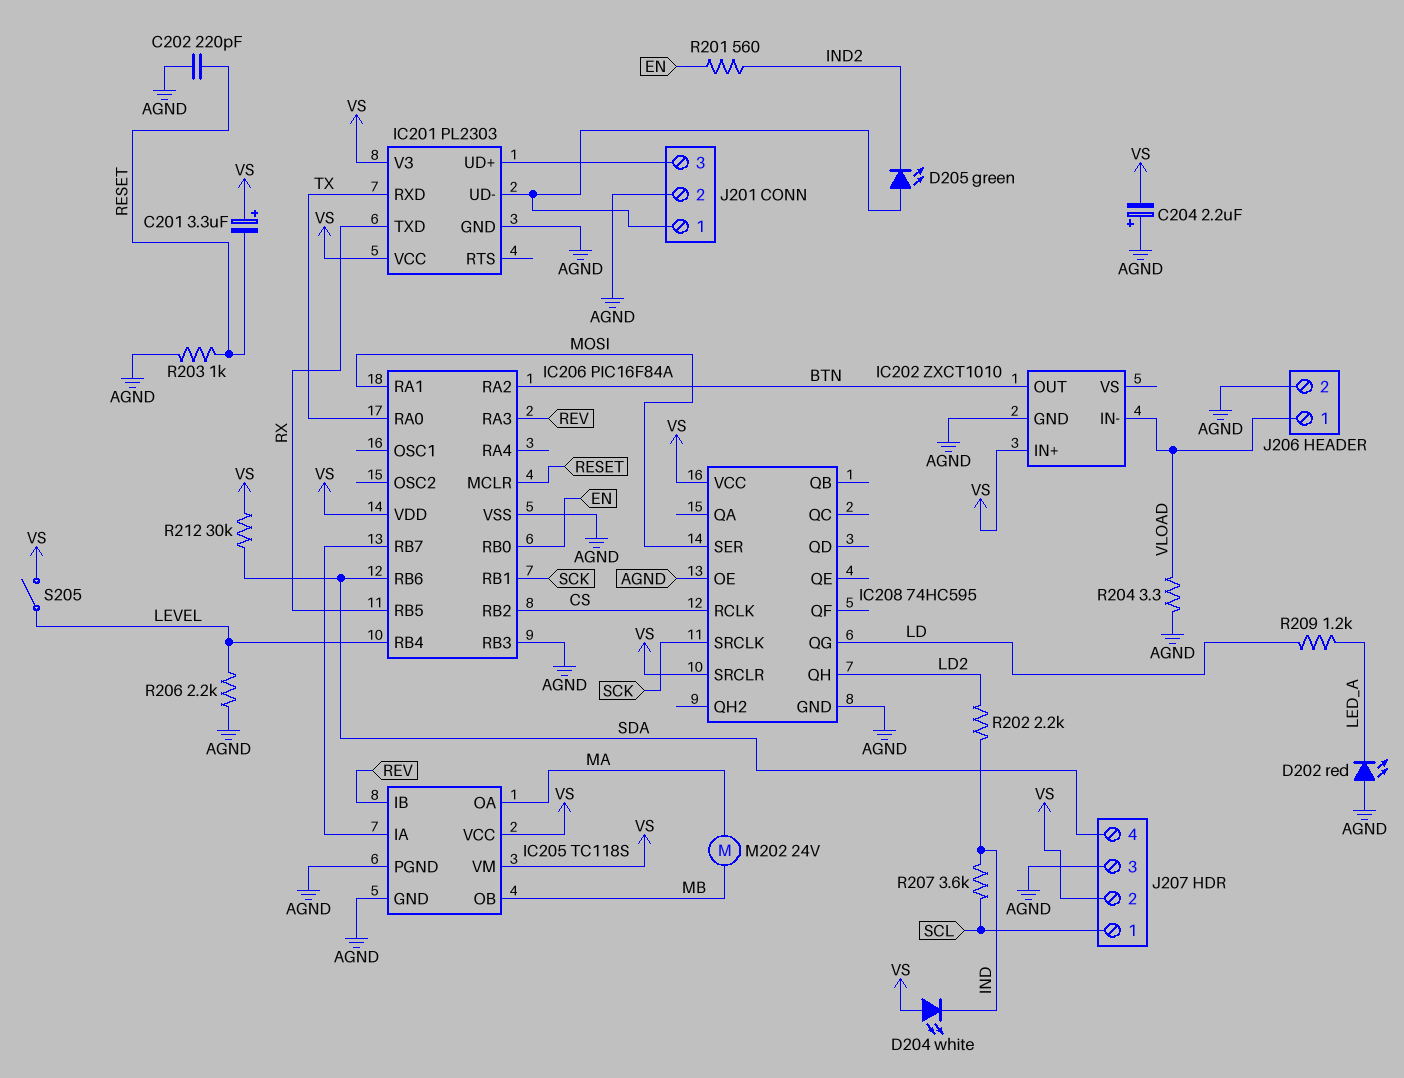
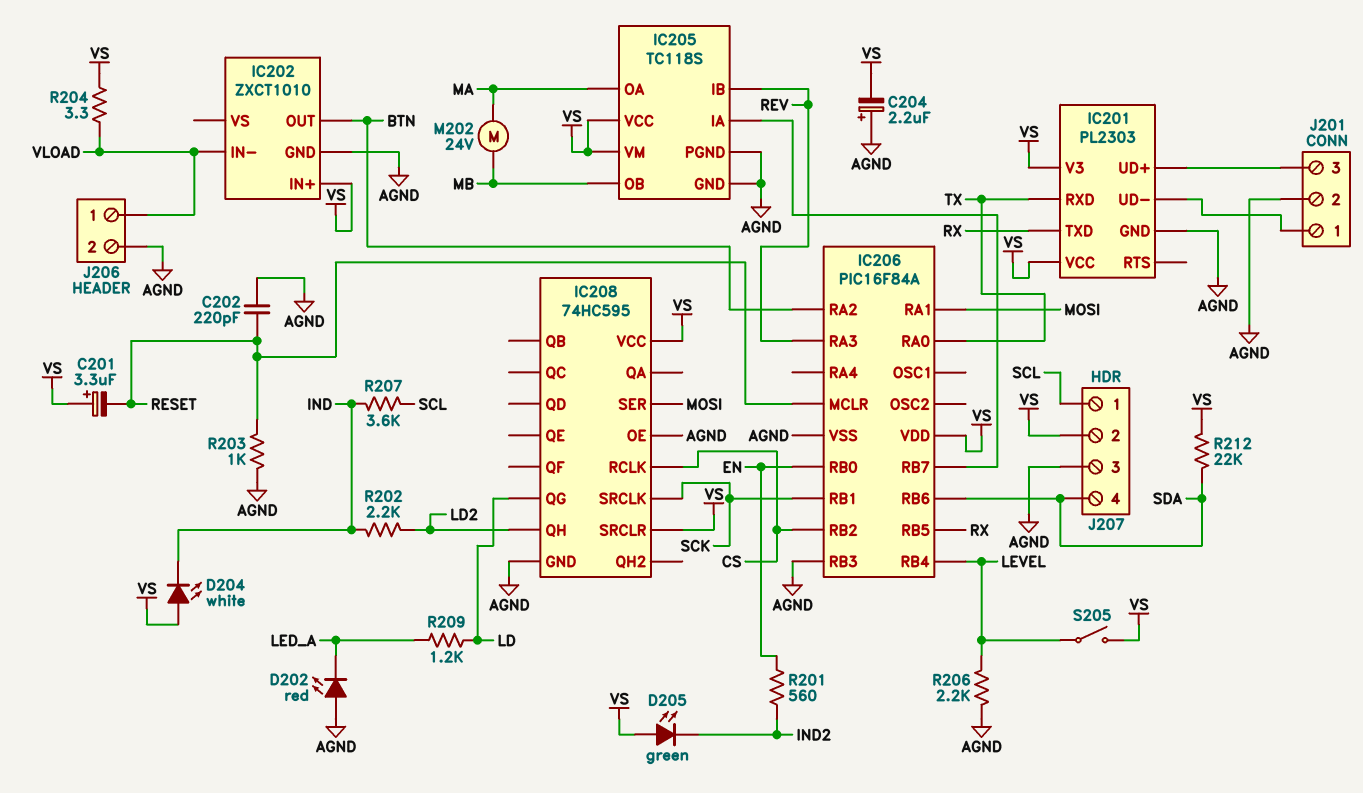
D205: LED green (A IC201/UD-, K IND2) -> LED green (A VS, K IND2)
R204: 3.3 (AGND, VLOAD) -> 3.3 (VLOAD, VS)
R212: 30k (SDA, VS) -> 22k (SDA, VS)

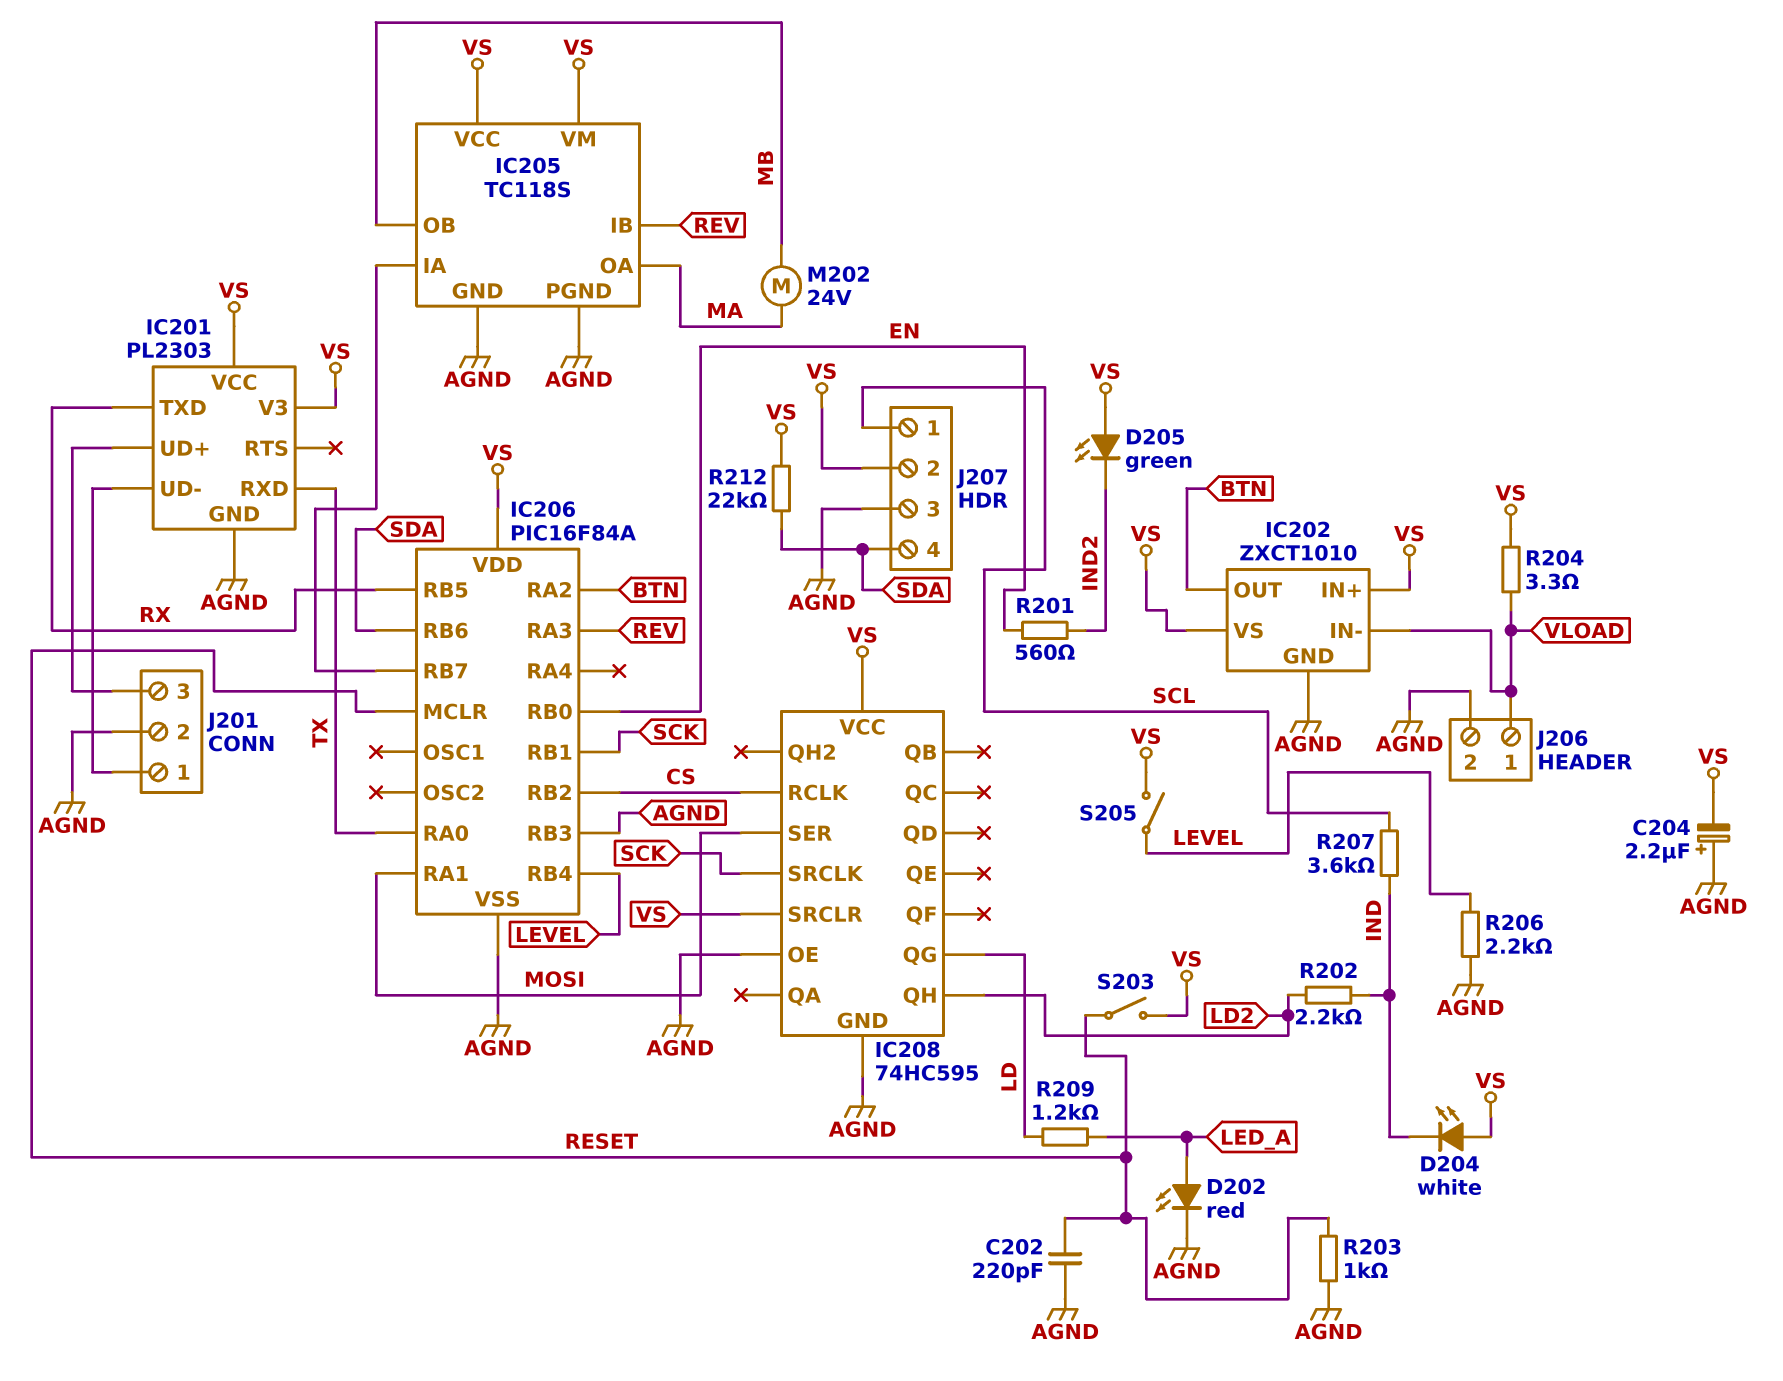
C201: 3.3uF (plus VS, minus RESET) -> none
D202: LED red (A AGND, K LED_A) -> LED red (A LED_A, K AGND)
IC202 pin VS: none -> VS
S203: none -> switch (RESET, VS)

